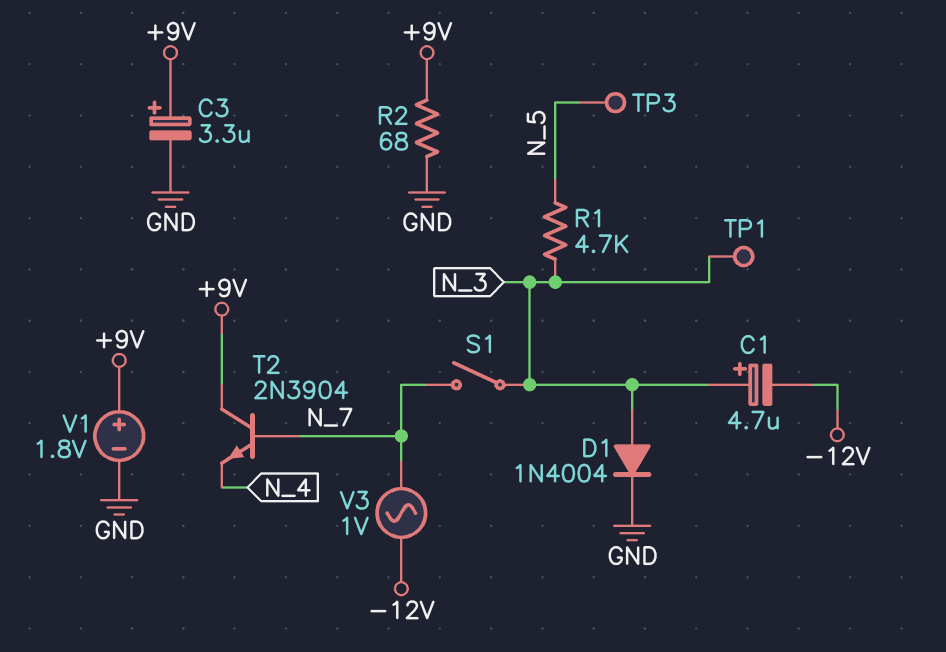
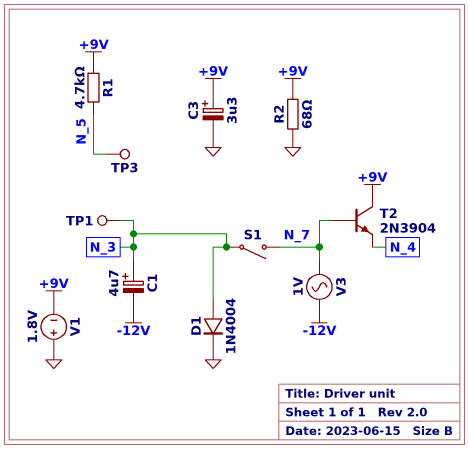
R1: 4.7k (N_3, N_5) -> 4.7k (+9V, N_5)
V1: 1.8V (plus +9V, minus GND) -> 1.8V (plus GND, minus +9V)

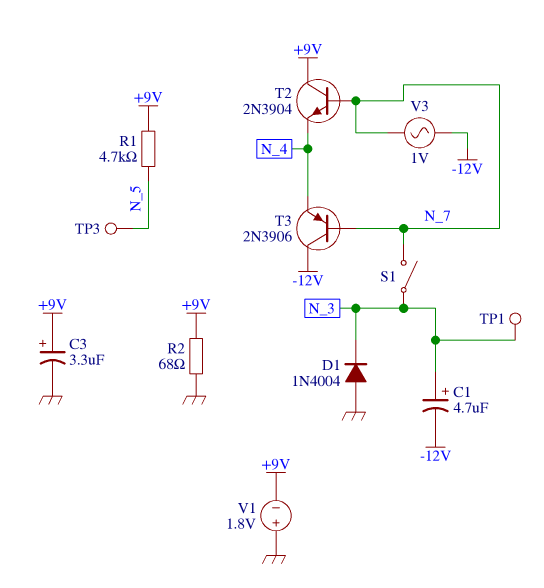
D1: diode 1N4004 (A N_3, K GND) -> diode 1N4004 (A GND, K N_3)
T3: none -> PNP 2N3906 (B N_7, C -12V, E N_4)

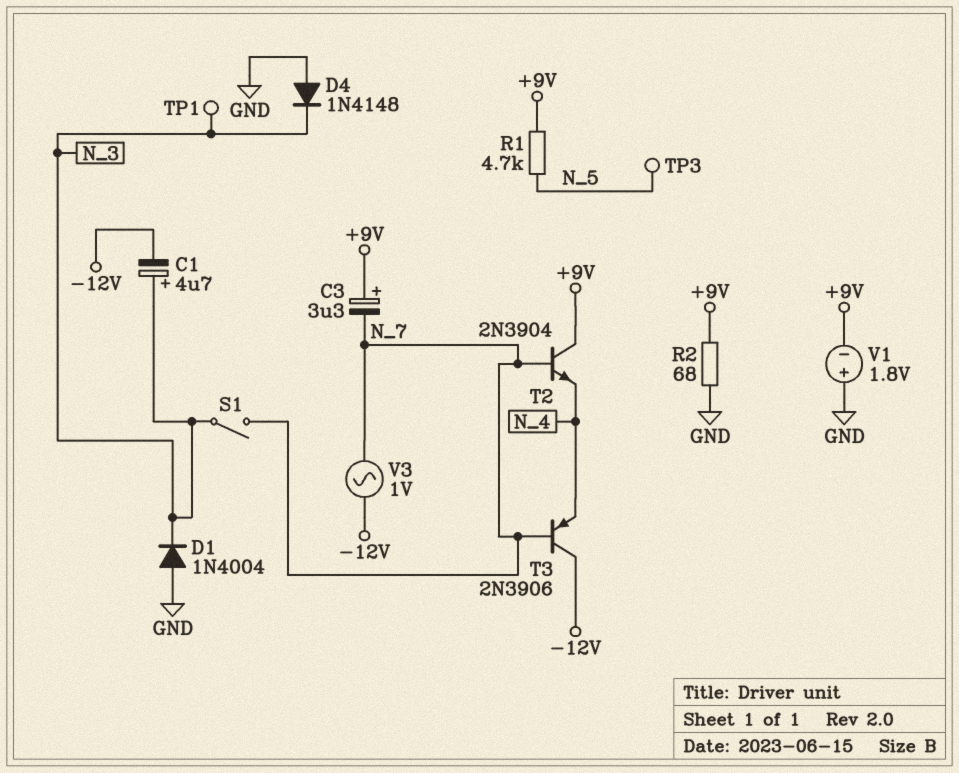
C3: 3.3uF (plus +9V, minus GND) -> 3.3uF (plus +9V, minus N_7)
D4: none -> diode 1N4148 (A GND, K N_3)

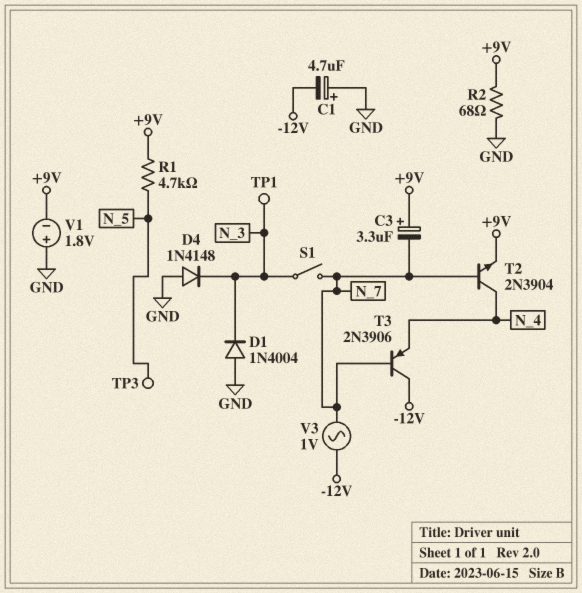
C1: 4.7uF (plus N_3, minus -12V) -> 4.7uF (plus GND, minus -12V)
T2: NPN 2N3904 (B N_7, C +9V, E N_4) -> NPN 2N3904 (B N_7, C N_4, E +9V)

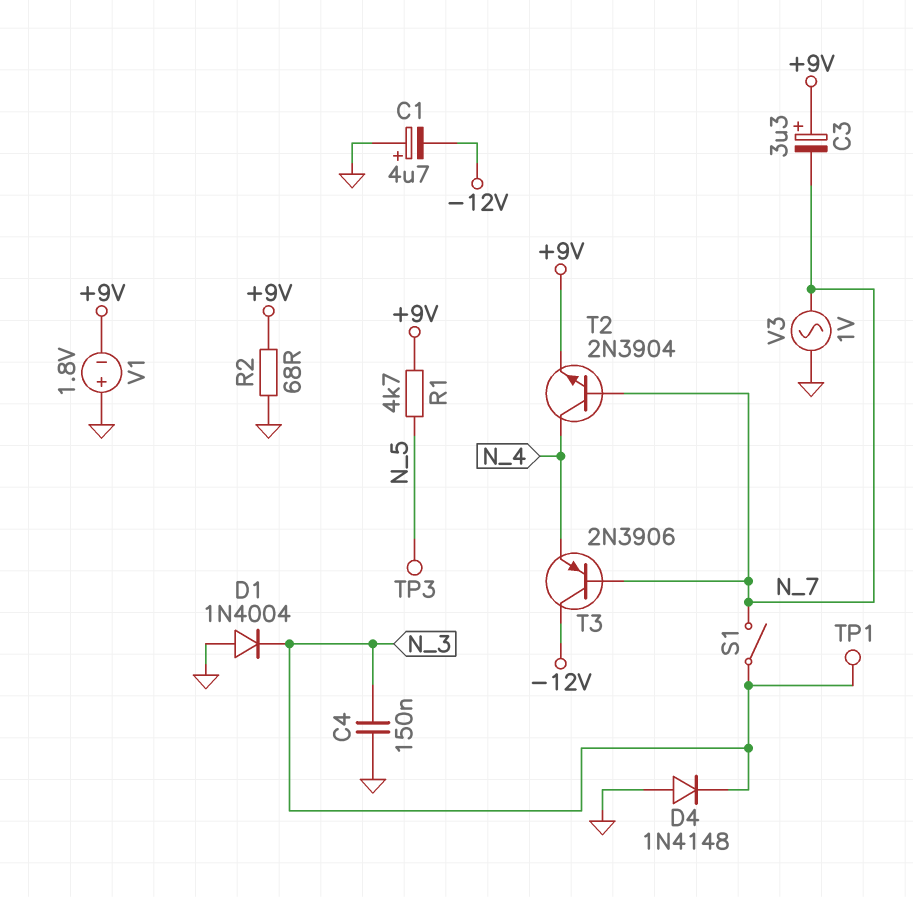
C4: none -> 150nF (GND, N_3)
V3: AC 1V (-12V, N_7) -> AC 1V (GND, N_7)

